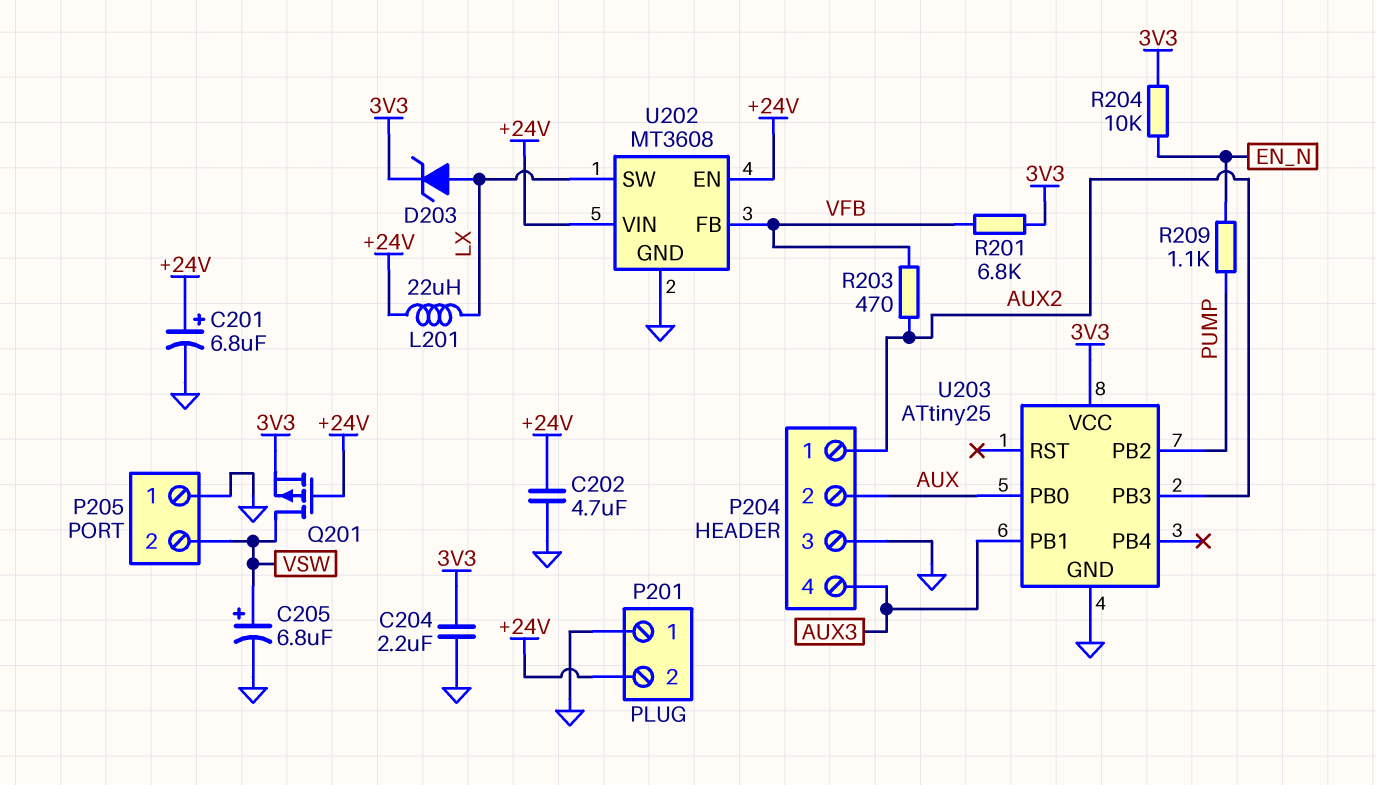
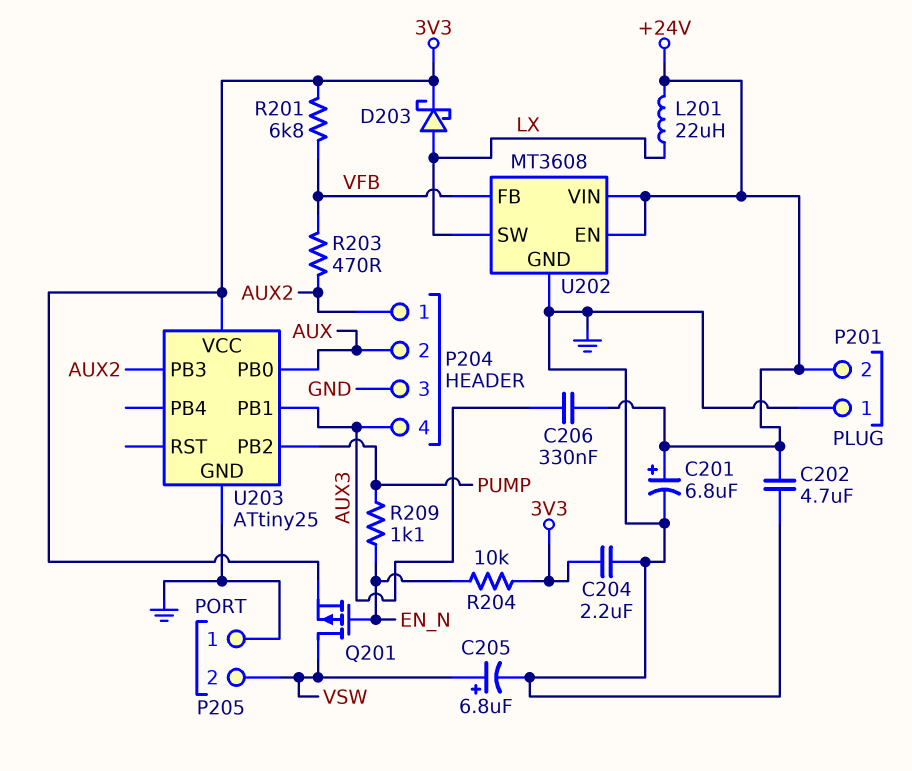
C206: none -> 330nF (+24V, AUX3)
D203: zener (A LX, K 3V3) -> schottky (A LX, K 3V3)
Q201: PMOS (G +24V, D VSW, S 3V3) -> PMOS (G EN_N, D VSW, S 3V3)

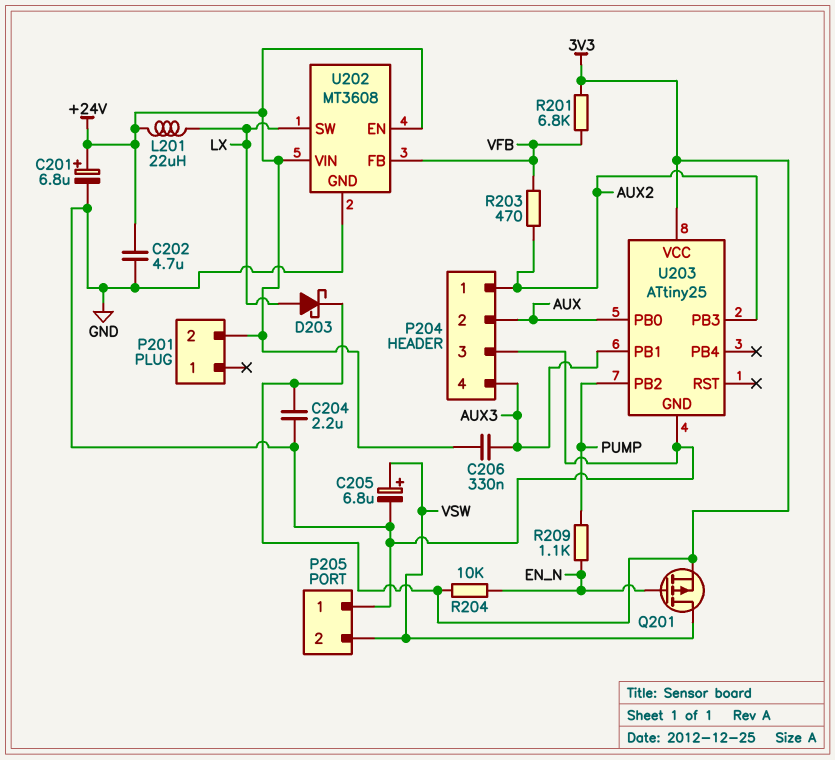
P201 pin 1: GND -> none

